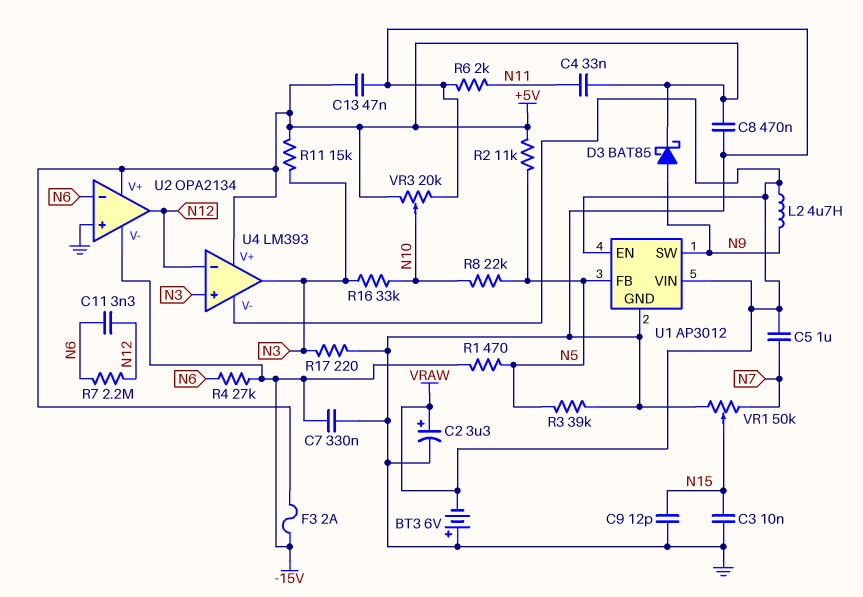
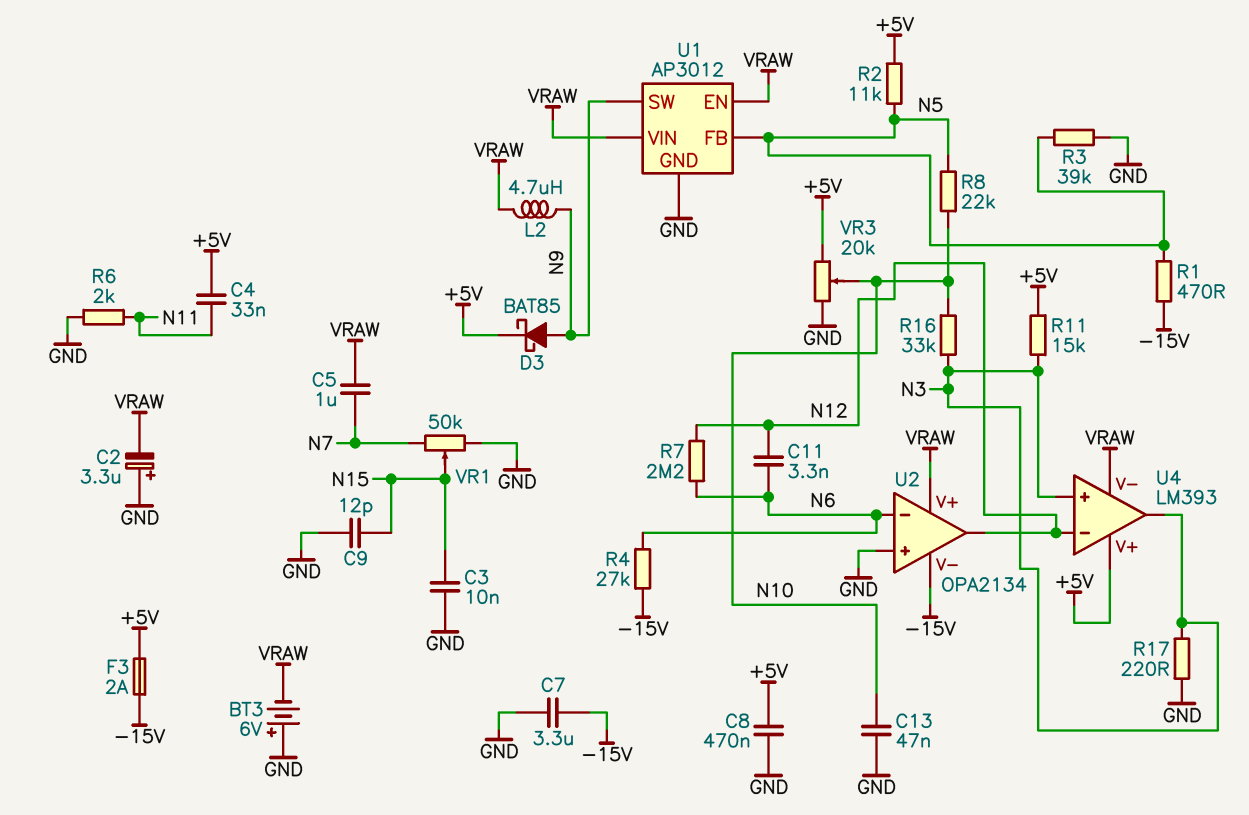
C2: 3.3uF (plus VRAW, minus GND) -> 3.3uF (plus GND, minus VRAW)
C7: 330nF (-15V, GND) -> 3.3uF (-15V, GND)
C13: 47nF (+5V, GND) -> 47nF (GND, N10)
U2 pin V+: +5V -> VRAW

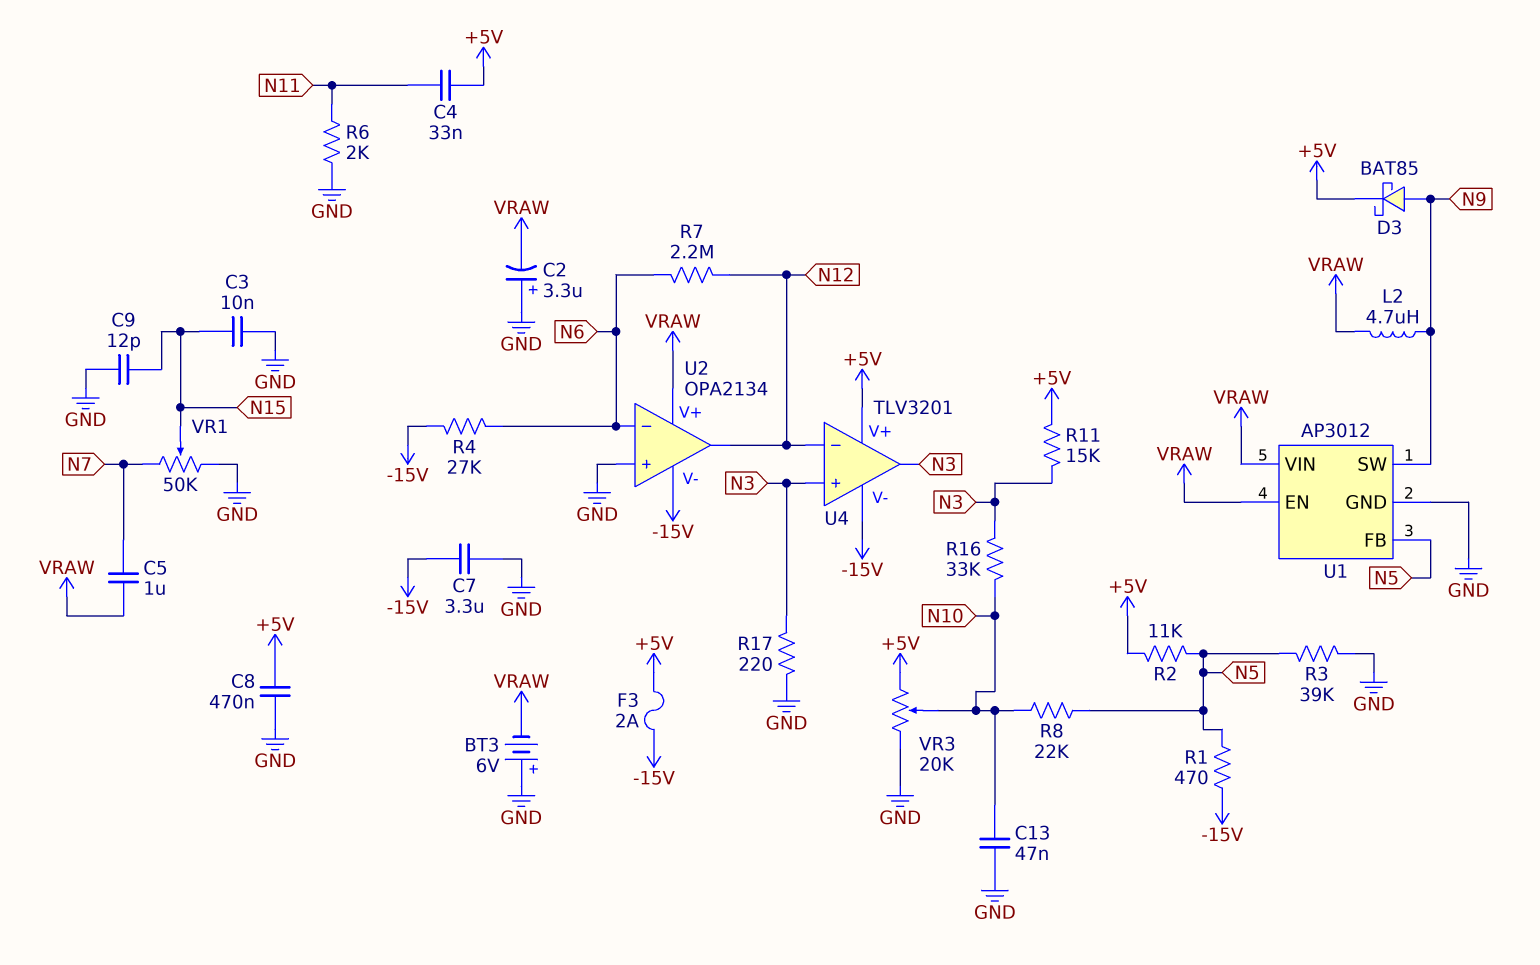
C11: 3.3nF (N6, N12) -> none
U4: LM393 -> TLV3201
U4 pin V-: VRAW -> -15V

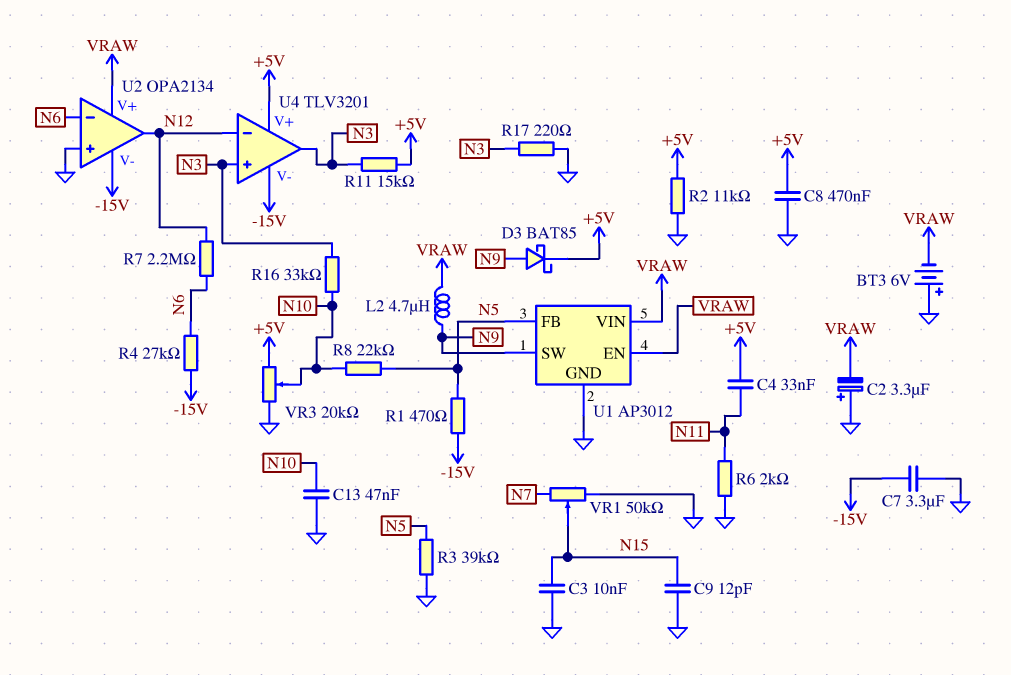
C5: 1uF (N7, VRAW) -> none
F3: 2A (+5V, -15V) -> none
R2: 11k (+5V, N5) -> 11k (+5V, GND)

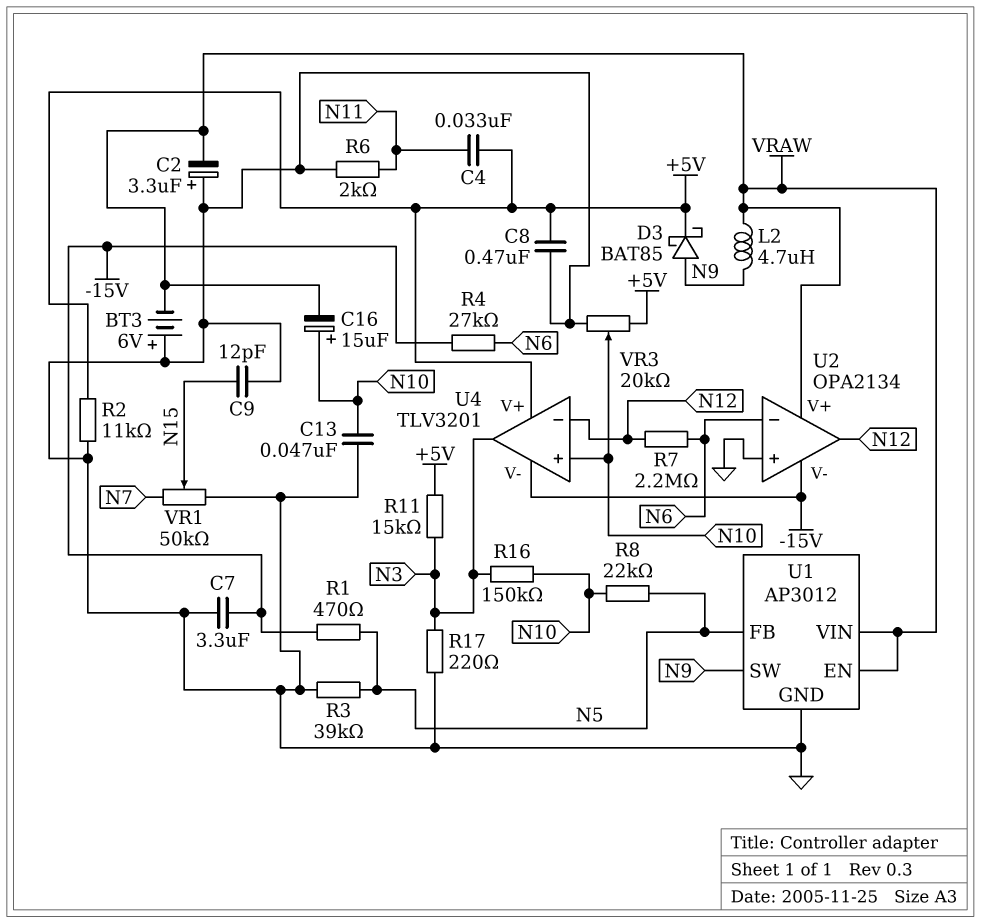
C3: 10nF (GND, N15) -> none
C16: none -> 15uF (plus N10, minus VRAW)
R16: 33k (N3, N10) -> 150k (N3, N10)
U4 pin in+: N3 -> N10

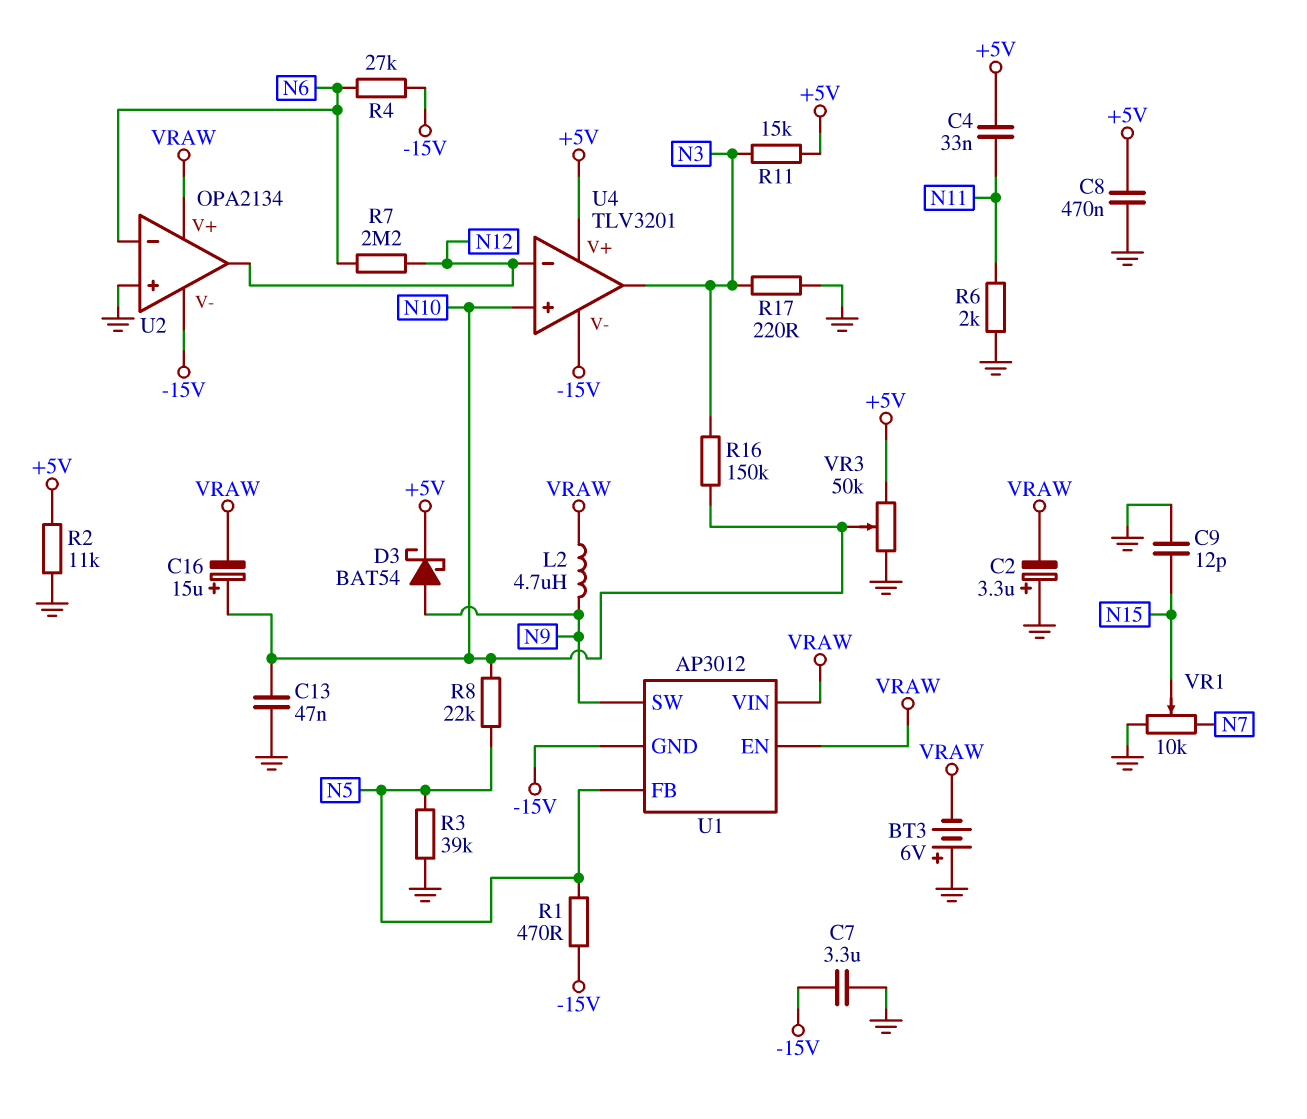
D3: schottky BAT85 (A N9, K +5V) -> schottky BAT54 (A N9, K +5V)
U1 pin GND: GND -> -15V
VR1: 50k (GND, N7, wiper N15) -> 10k (GND, N7, wiper N15)
VR3: 20k (+5V, GND, wiper N10) -> 50k (+5V, GND, wiper N10)

